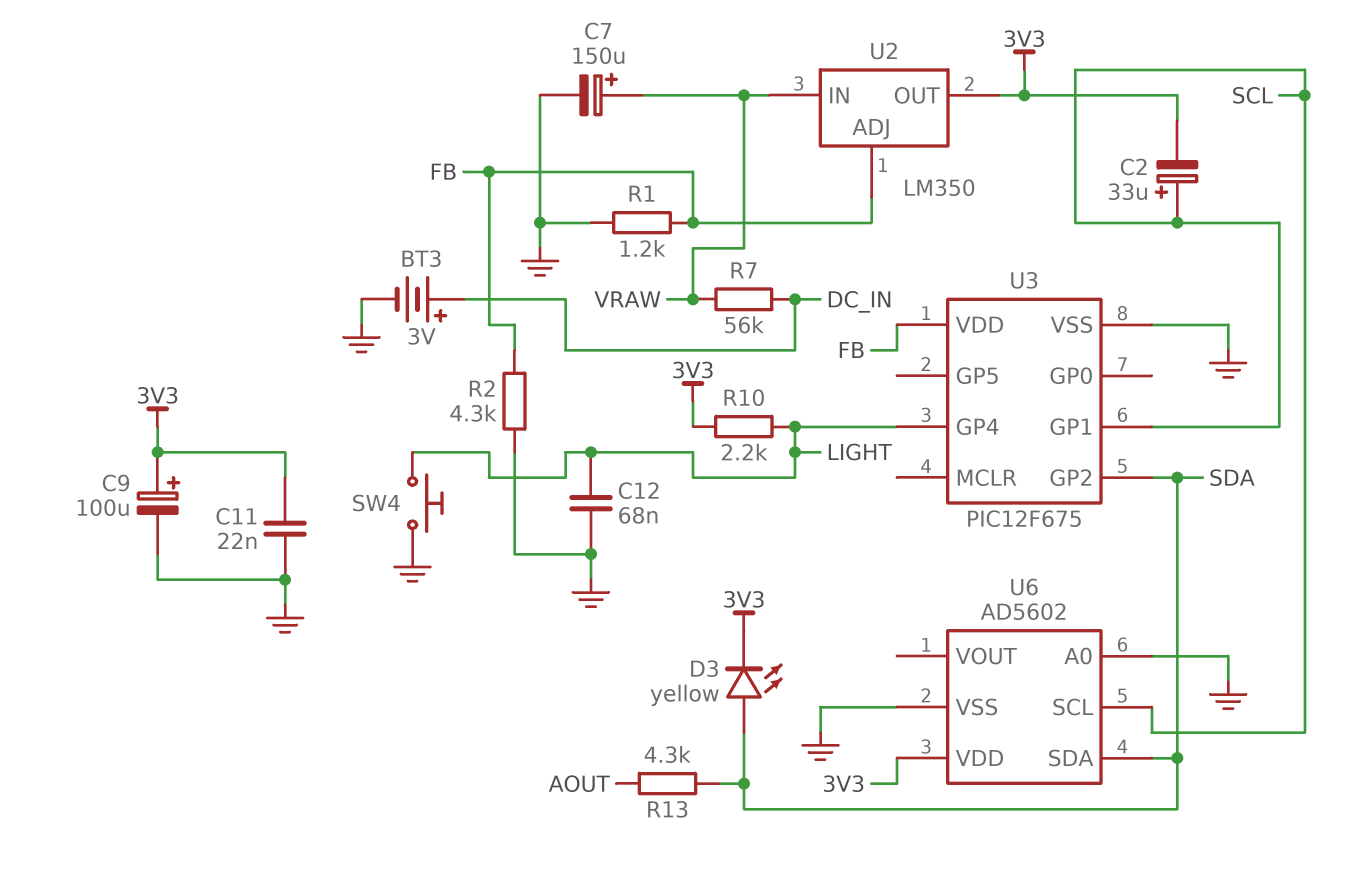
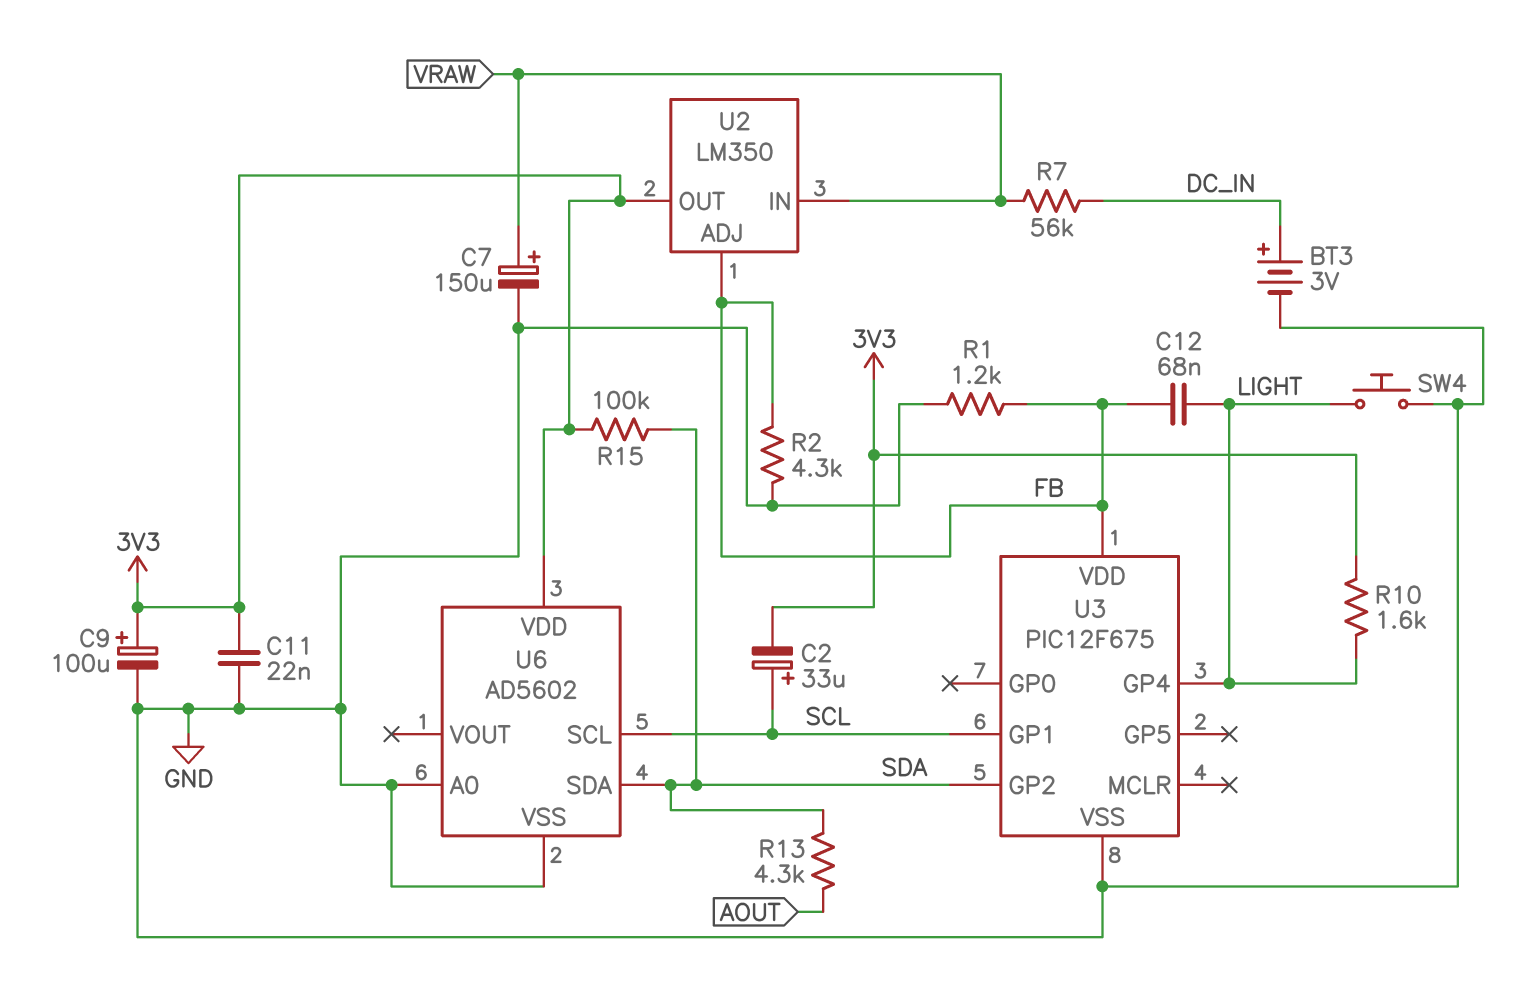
C12: 68nF (GND, LIGHT) -> 68nF (FB, LIGHT)
D3: LED yellow (A SDA, K 3V3) -> none
R10: 2.2k (3V3, LIGHT) -> 1.6k (3V3, LIGHT)
R15: none -> 100k (3V3, SDA)

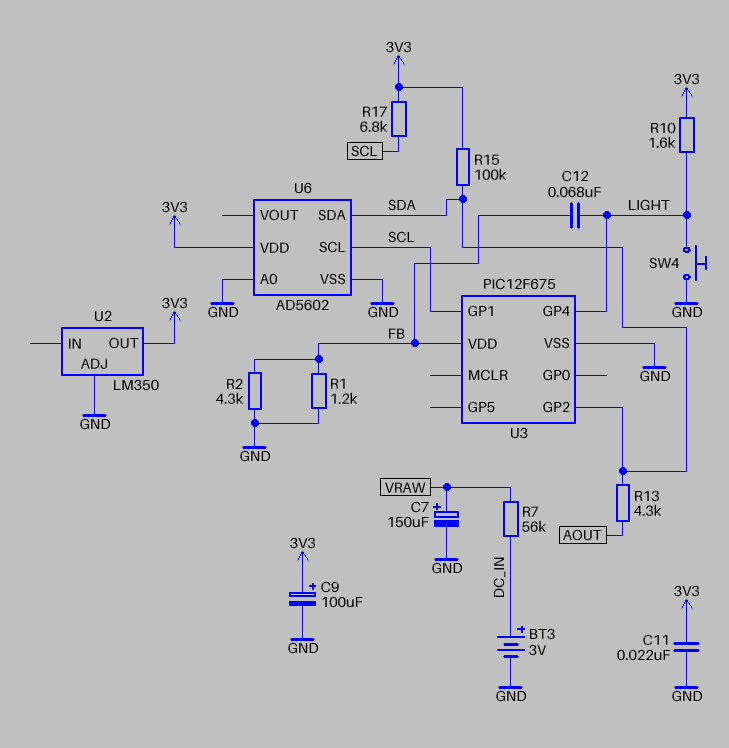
C2: 33uF (plus SCL, minus 3V3) -> none
R17: none -> 6.8k (3V3, SCL)
U2 pin ADJ: FB -> GND
U2 pin IN: VRAW -> none

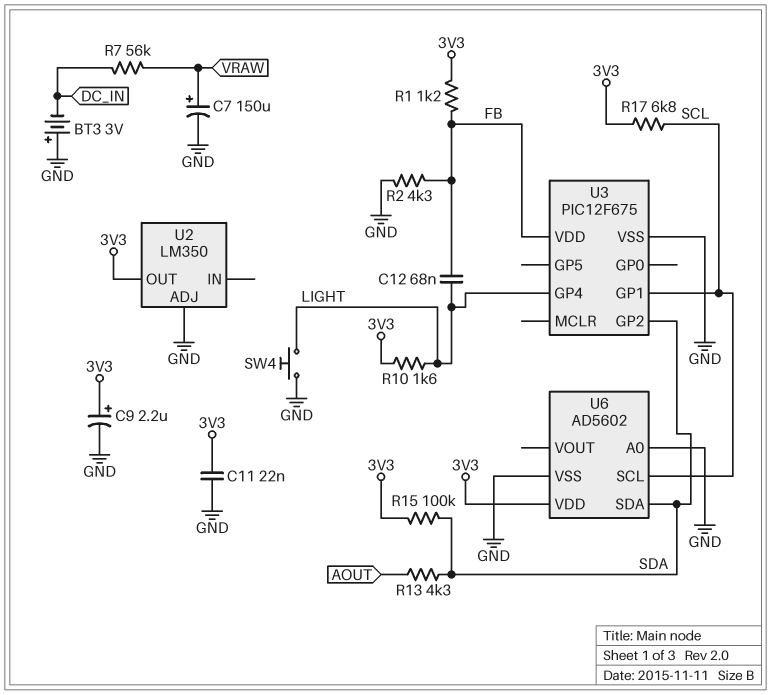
BT3: 3V (plus DC_IN, minus GND) -> 3V (plus GND, minus DC_IN)
C9: 100uF (plus 3V3, minus GND) -> 2.2uF (plus 3V3, minus GND)
R1: 1.2k (FB, GND) -> 1.2k (3V3, FB)

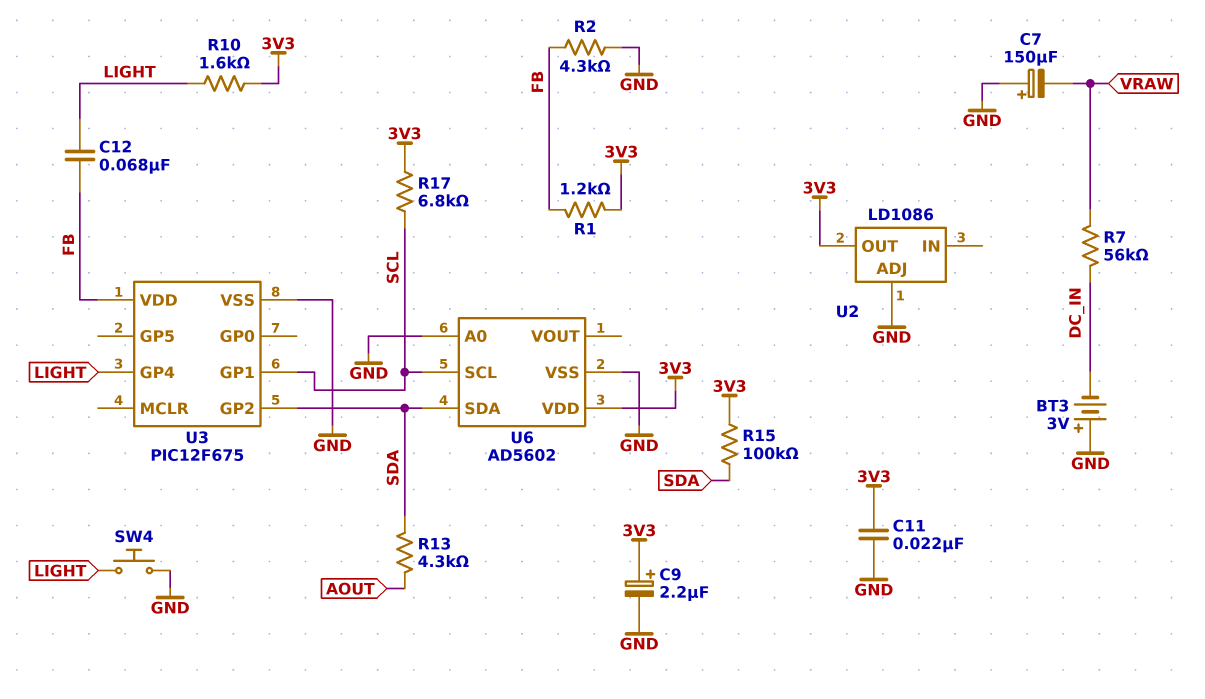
C7: 150uF (plus VRAW, minus GND) -> 150uF (plus GND, minus VRAW)
U2: LM350 -> LD1086

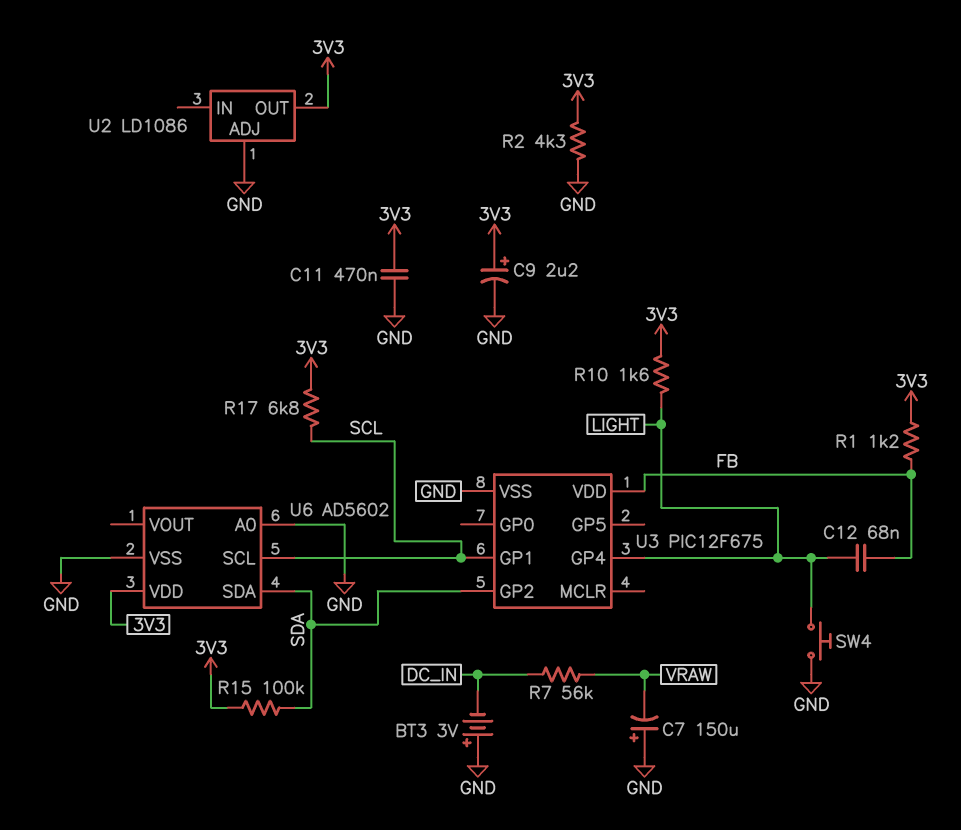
C11: 22nF (3V3, GND) -> 470nF (3V3, GND)
R2: 4.3k (FB, GND) -> 4.3k (3V3, GND)
R13: 4.3k (AOUT, SDA) -> none

